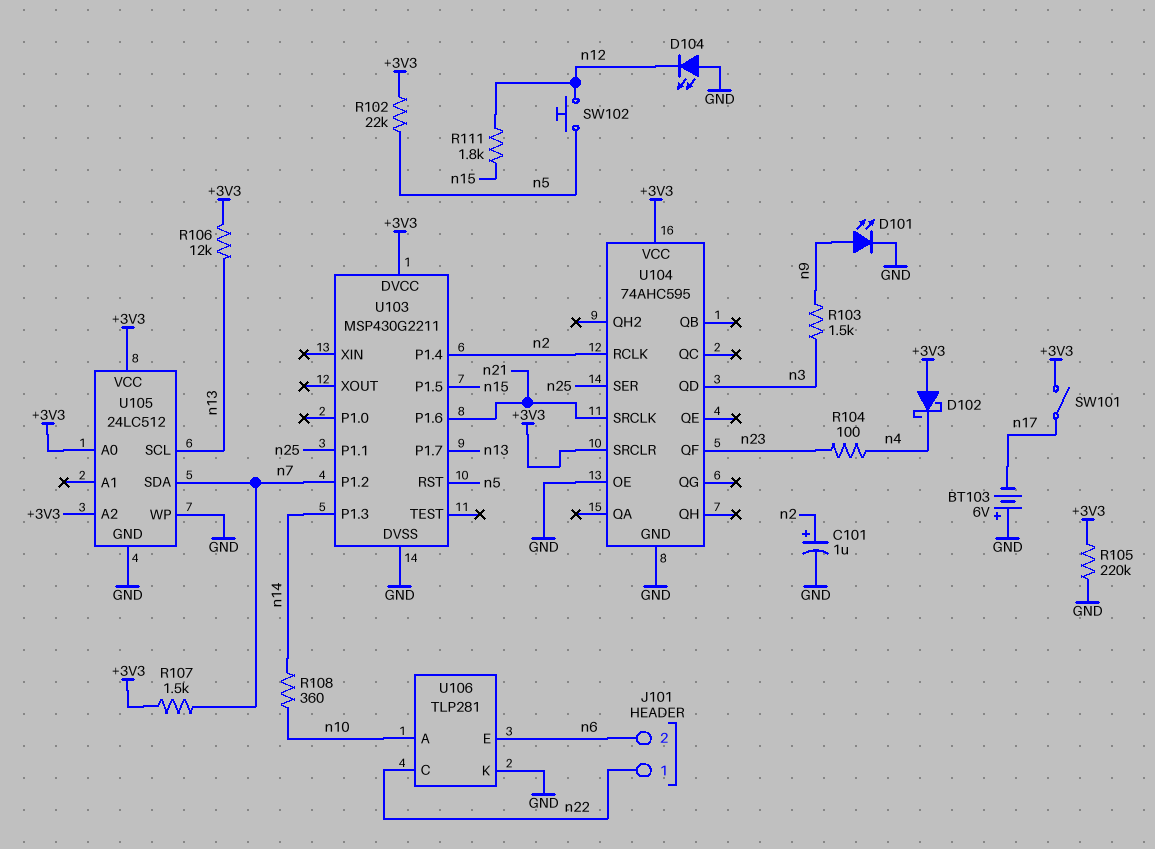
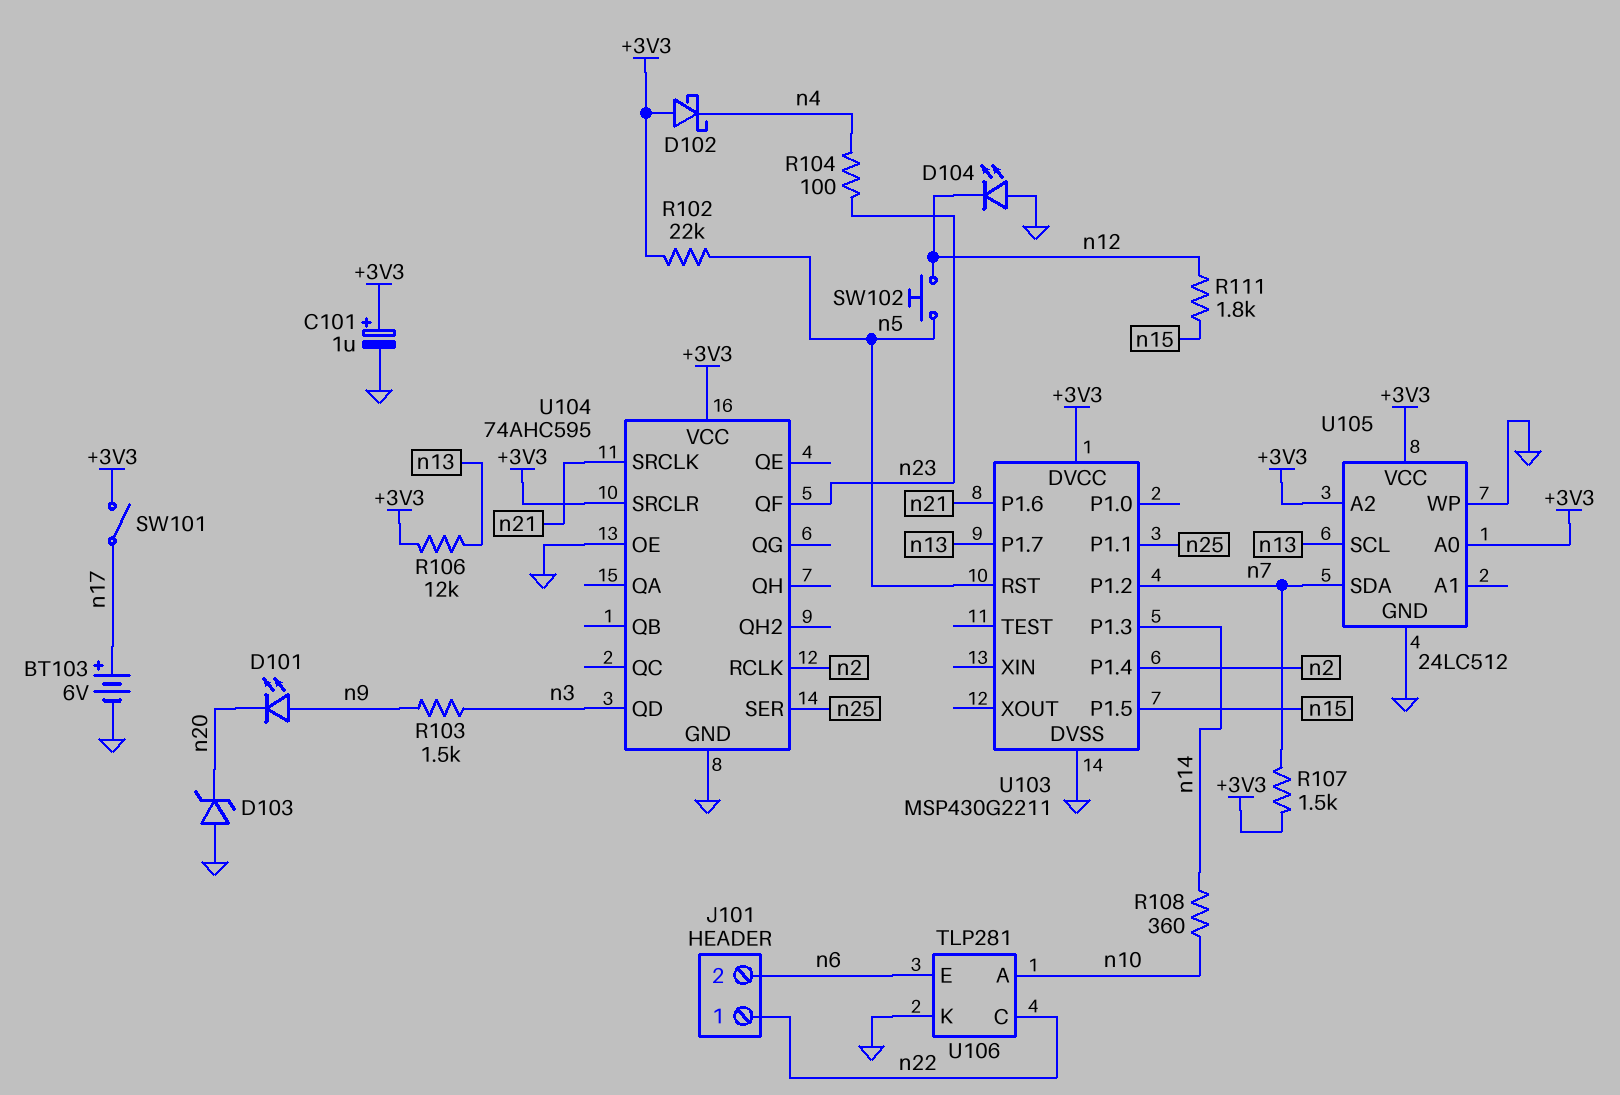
BT103: 6V (plus GND, minus n17) -> 6V (plus n17, minus GND)
C101: 1uF (plus n2, minus GND) -> 1uF (plus +3V3, minus GND)
D101: LED (A n9, K GND) -> LED (A n9, K n20)
D103: none -> zener (A GND, K n20)
R105: 220k (+3V3, GND) -> none

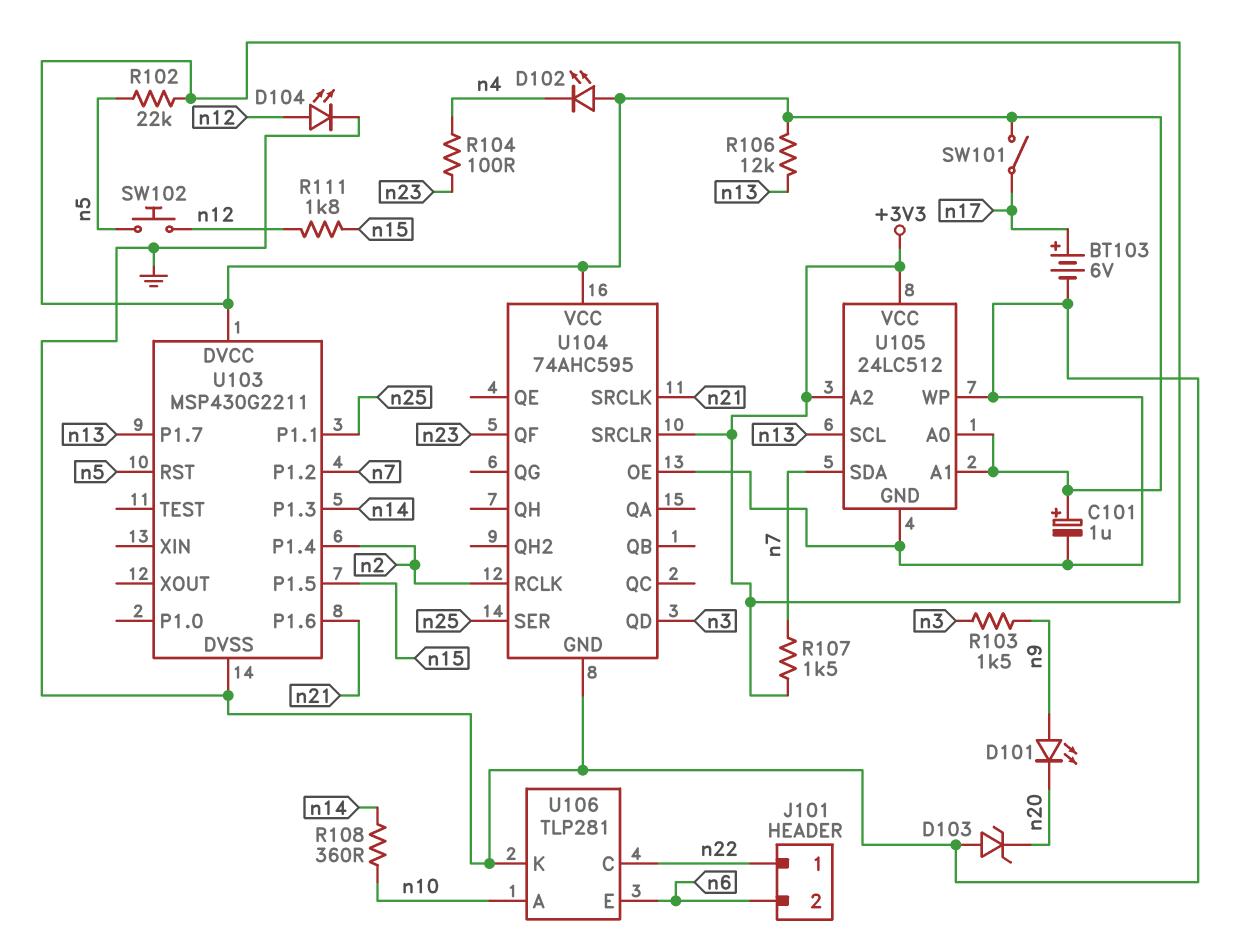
D102: schottky (A +3V3, K n4) -> LED (A +3V3, K n4)
D104: LED (A GND, K n12) -> LED (A n12, K GND)
U105 pin A1: none -> +3V3

